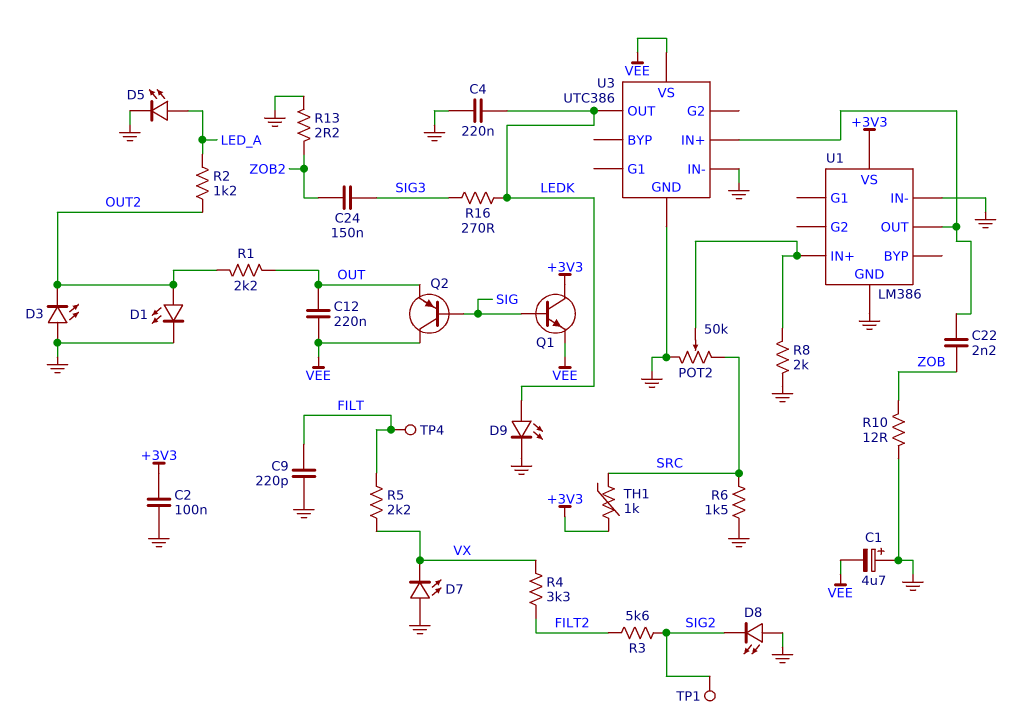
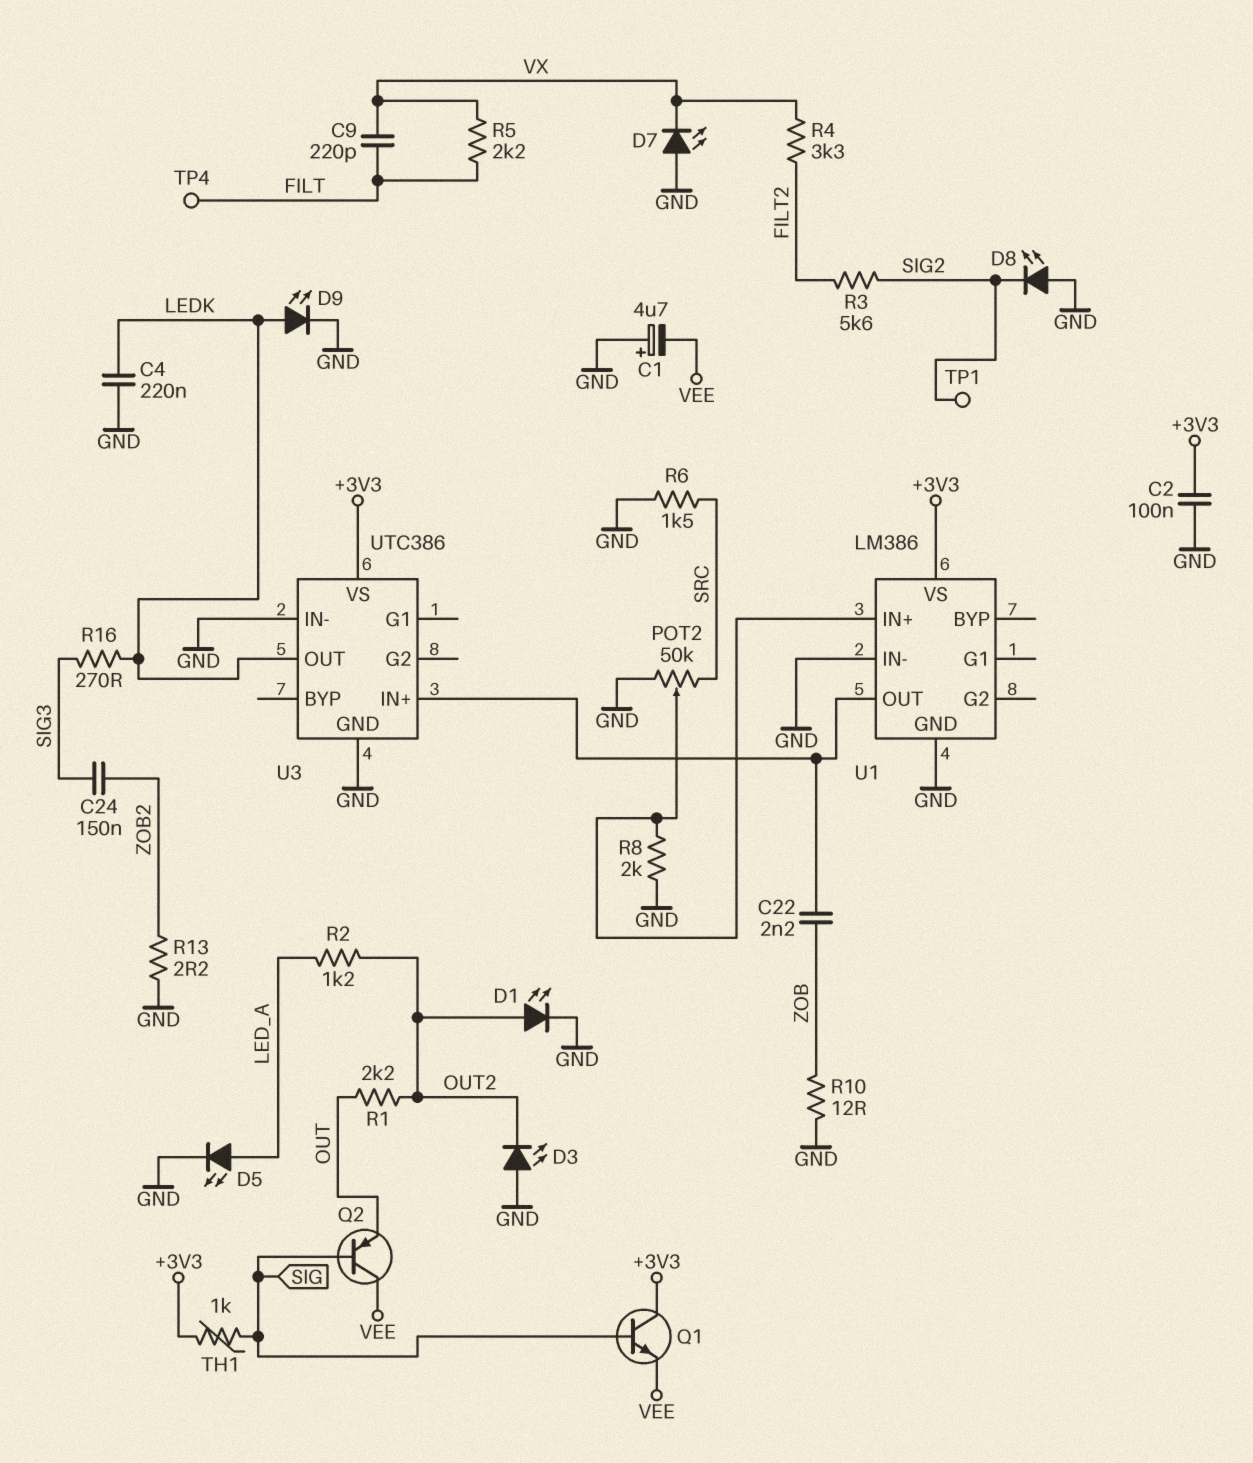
C9: 220pF (FILT, GND) -> 220pF (FILT, VX)
C12: 220nF (OUT, VEE) -> none
TH1: 1k (+3V3, SRC) -> 1k (+3V3, SIG)
U3 pin VS: VEE -> +3V3

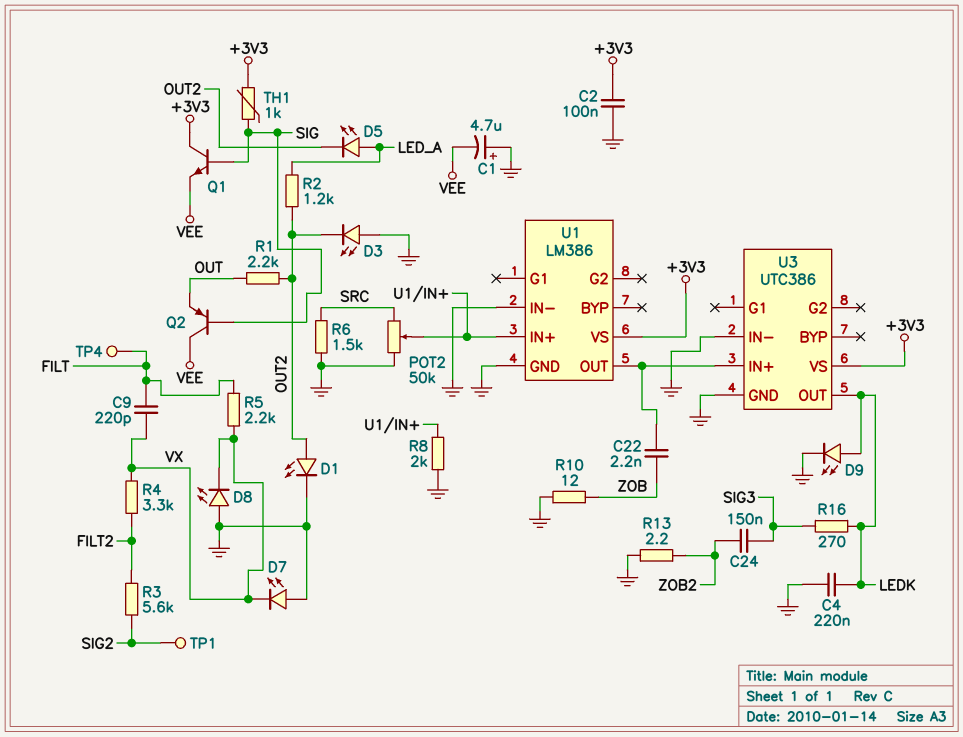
D5: LED (A LED_A, K GND) -> LED (A LED_A, K OUT2)
D8: LED (A GND, K SIG2) -> LED (A GND, K VX)

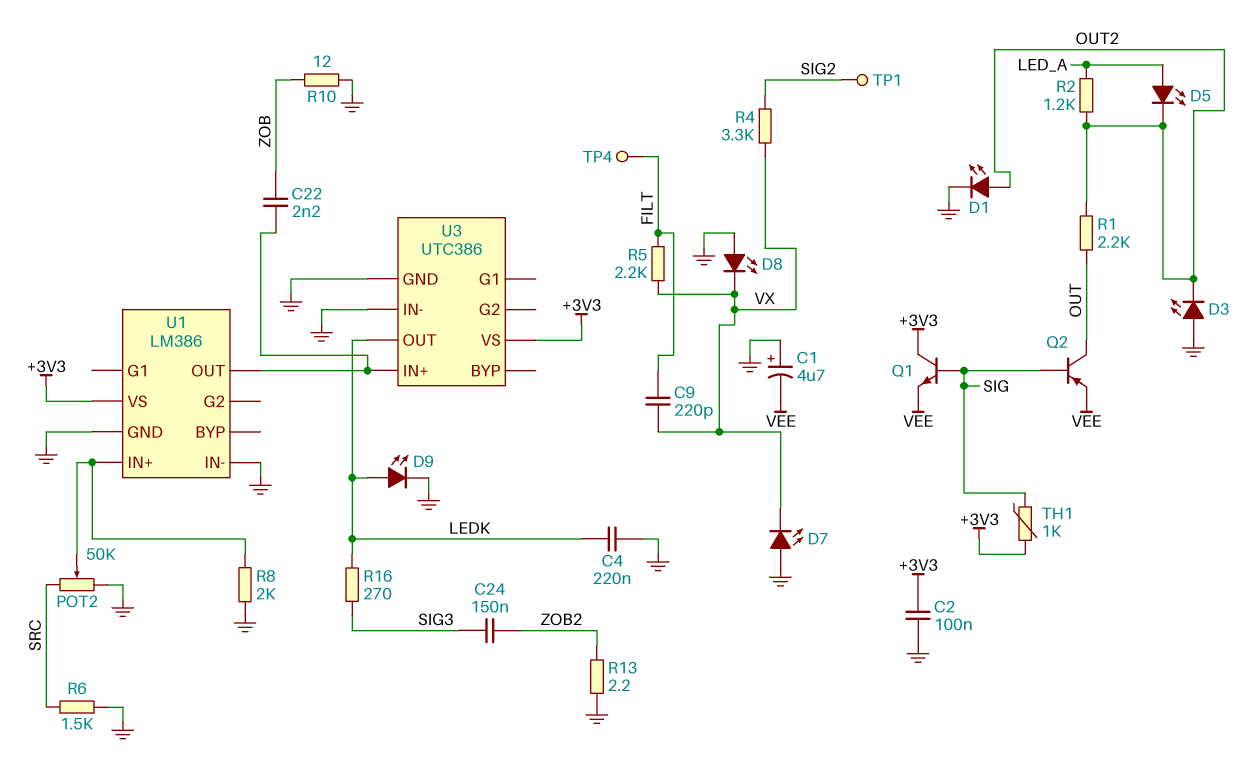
Q2: PNP (B SIG, C VEE, E OUT) -> PNP (B SIG, C OUT, E VEE)
R3: 5.6k (FILT2, SIG2) -> none
R4: 3.3k (FILT2, VX) -> 3.3k (SIG2, VX)

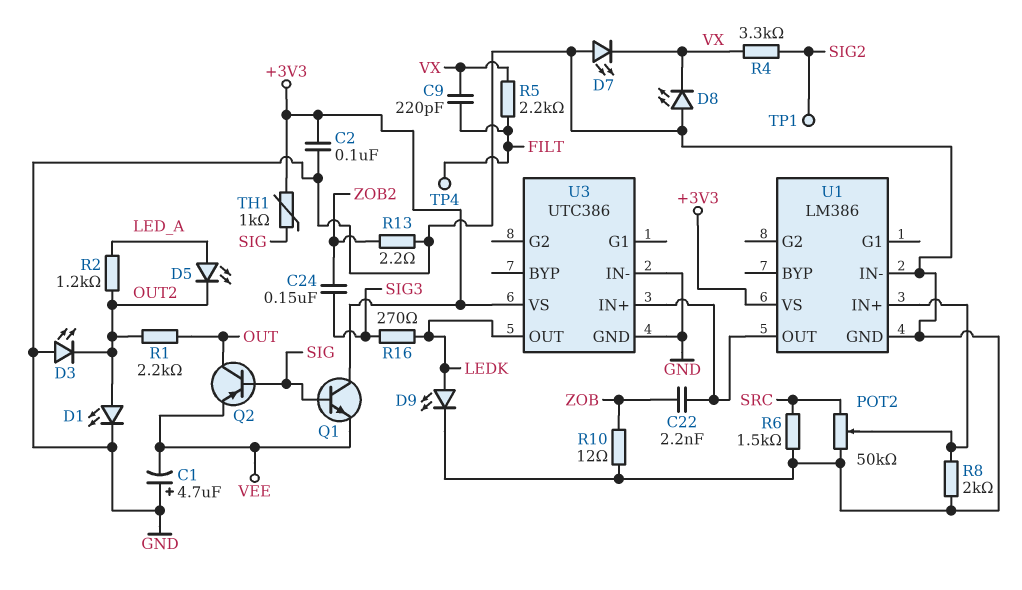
C4: 220nF (GND, LEDK) -> none

